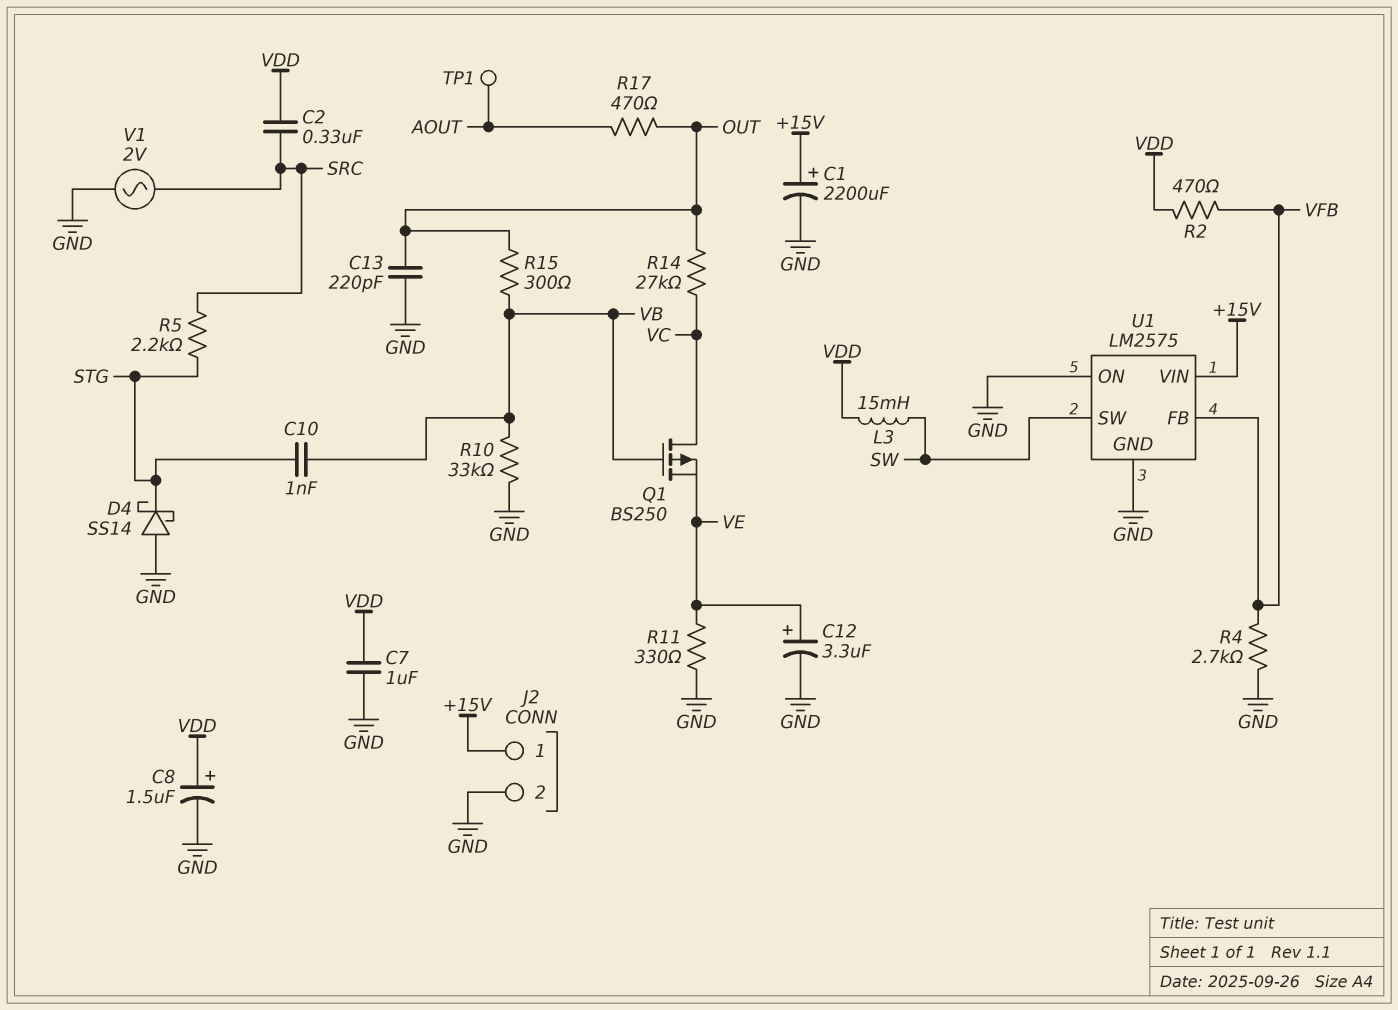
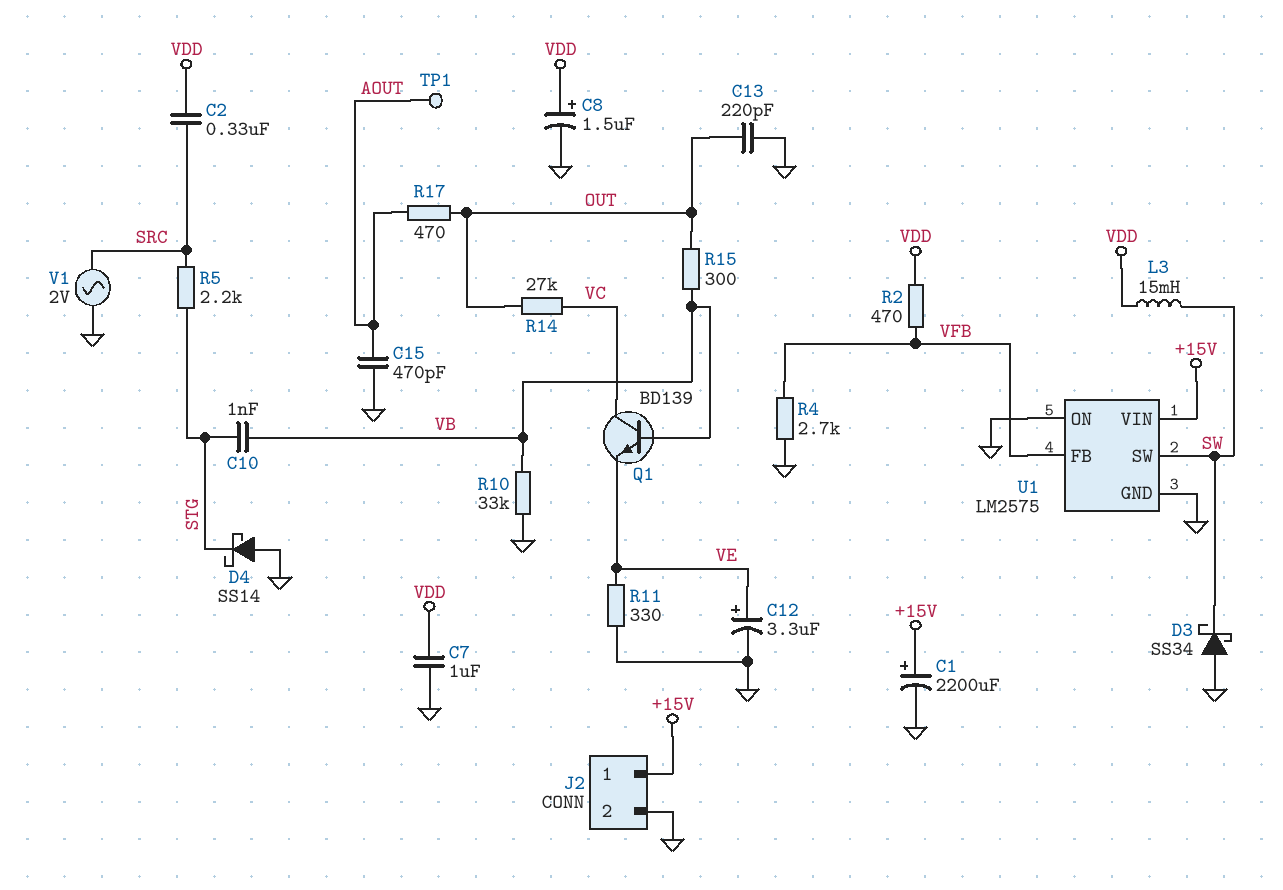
C15: none -> 470pF (AOUT, GND)
D3: none -> schottky SS34 (A GND, K SW)
Q1: PMOS BS250 (G VB, D VC, S VE) -> NPN BD139 (B VB, C VC, E VE)

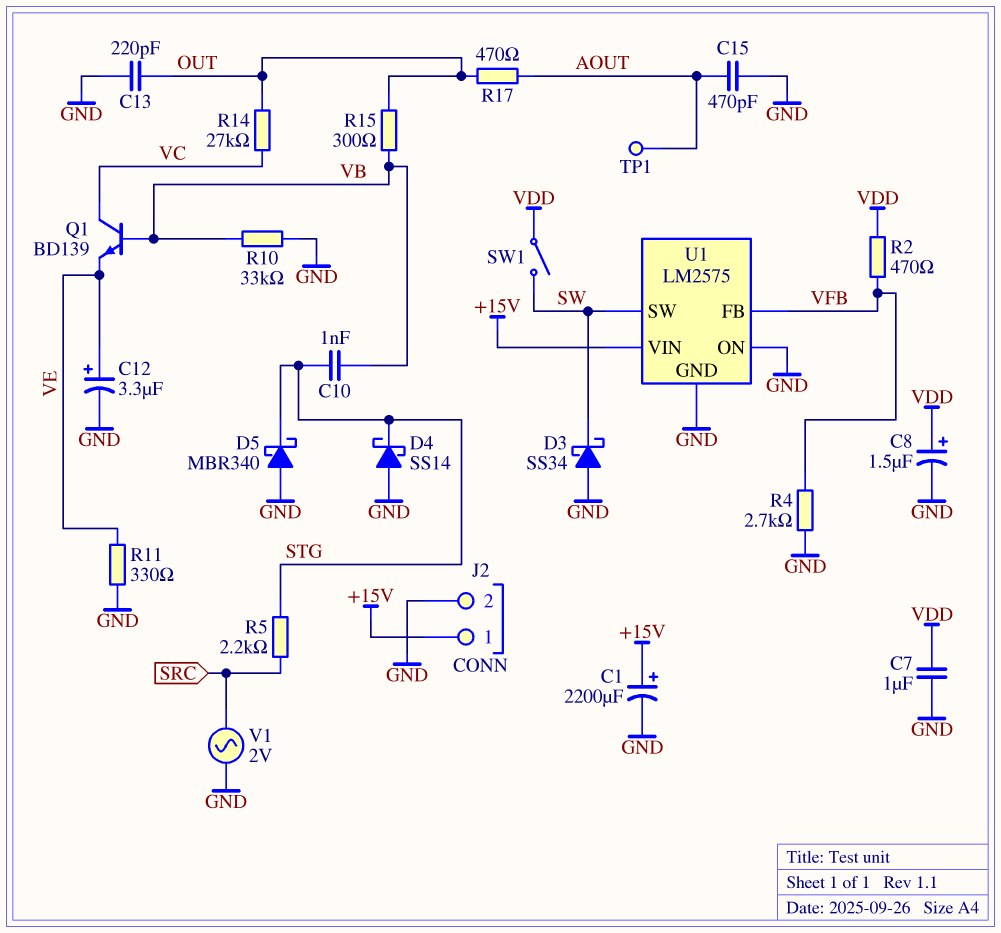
C2: 330nF (SRC, VDD) -> none
D5: none -> schottky MBR340 (A GND, K STG)
L3: 15mH (SW, VDD) -> none
SW1: none -> switch (SW, VDD)

